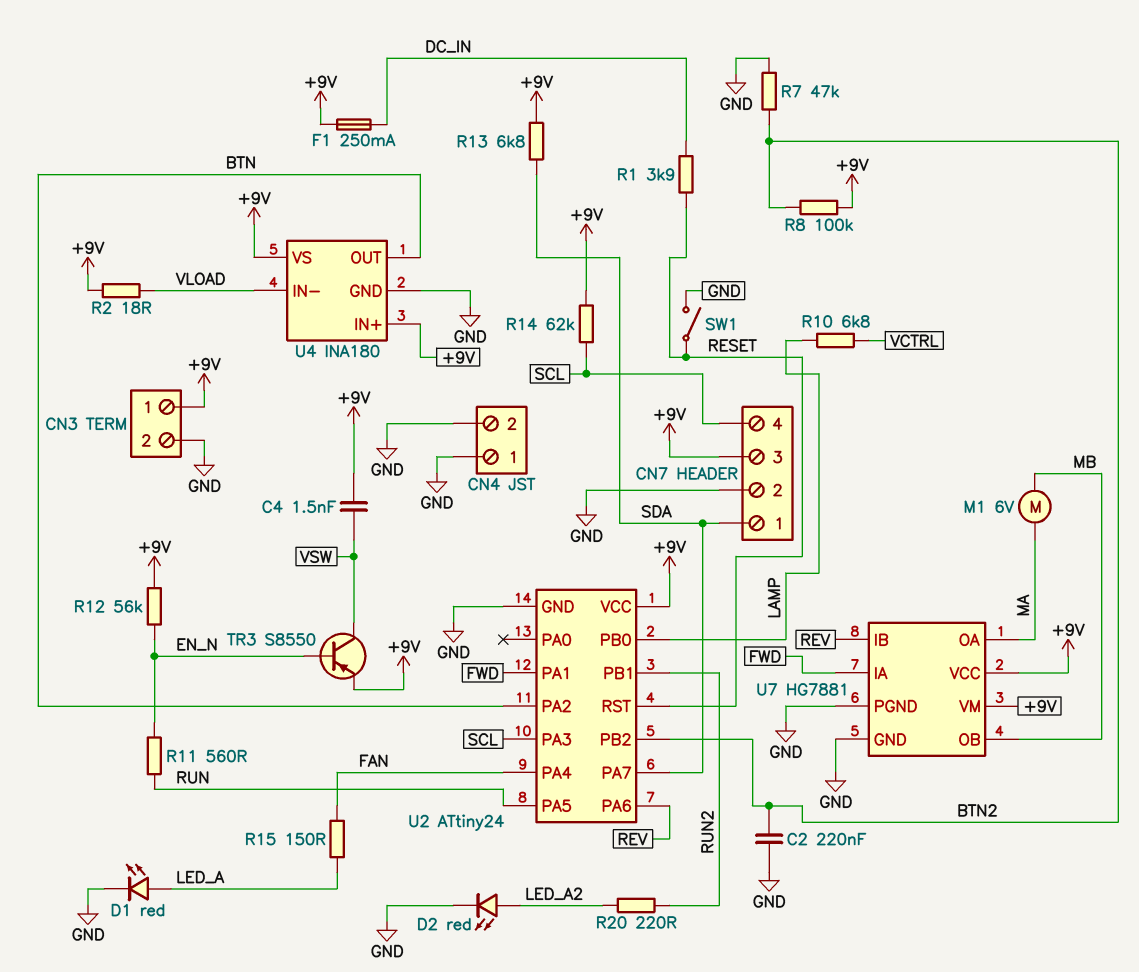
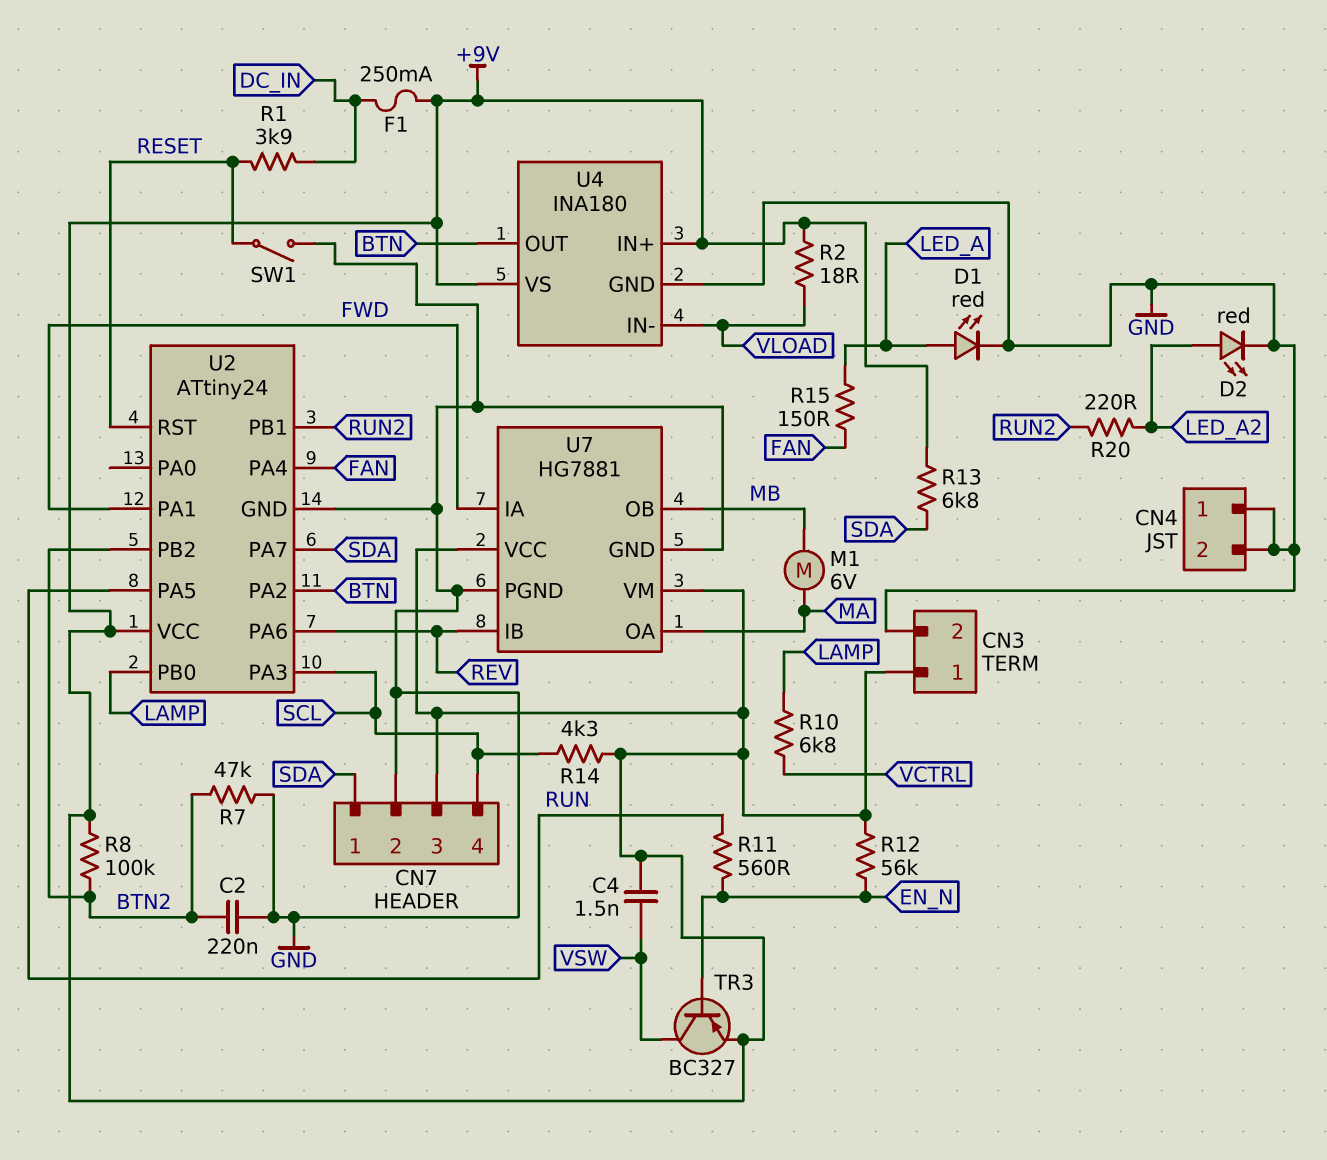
R14: 62k (+9V, SCL) -> 4.3k (+9V, SCL)
TR3: PNP S8550 (B EN_N, C VSW, E +9V) -> PNP BC327 (B EN_N, C VSW, E +9V)

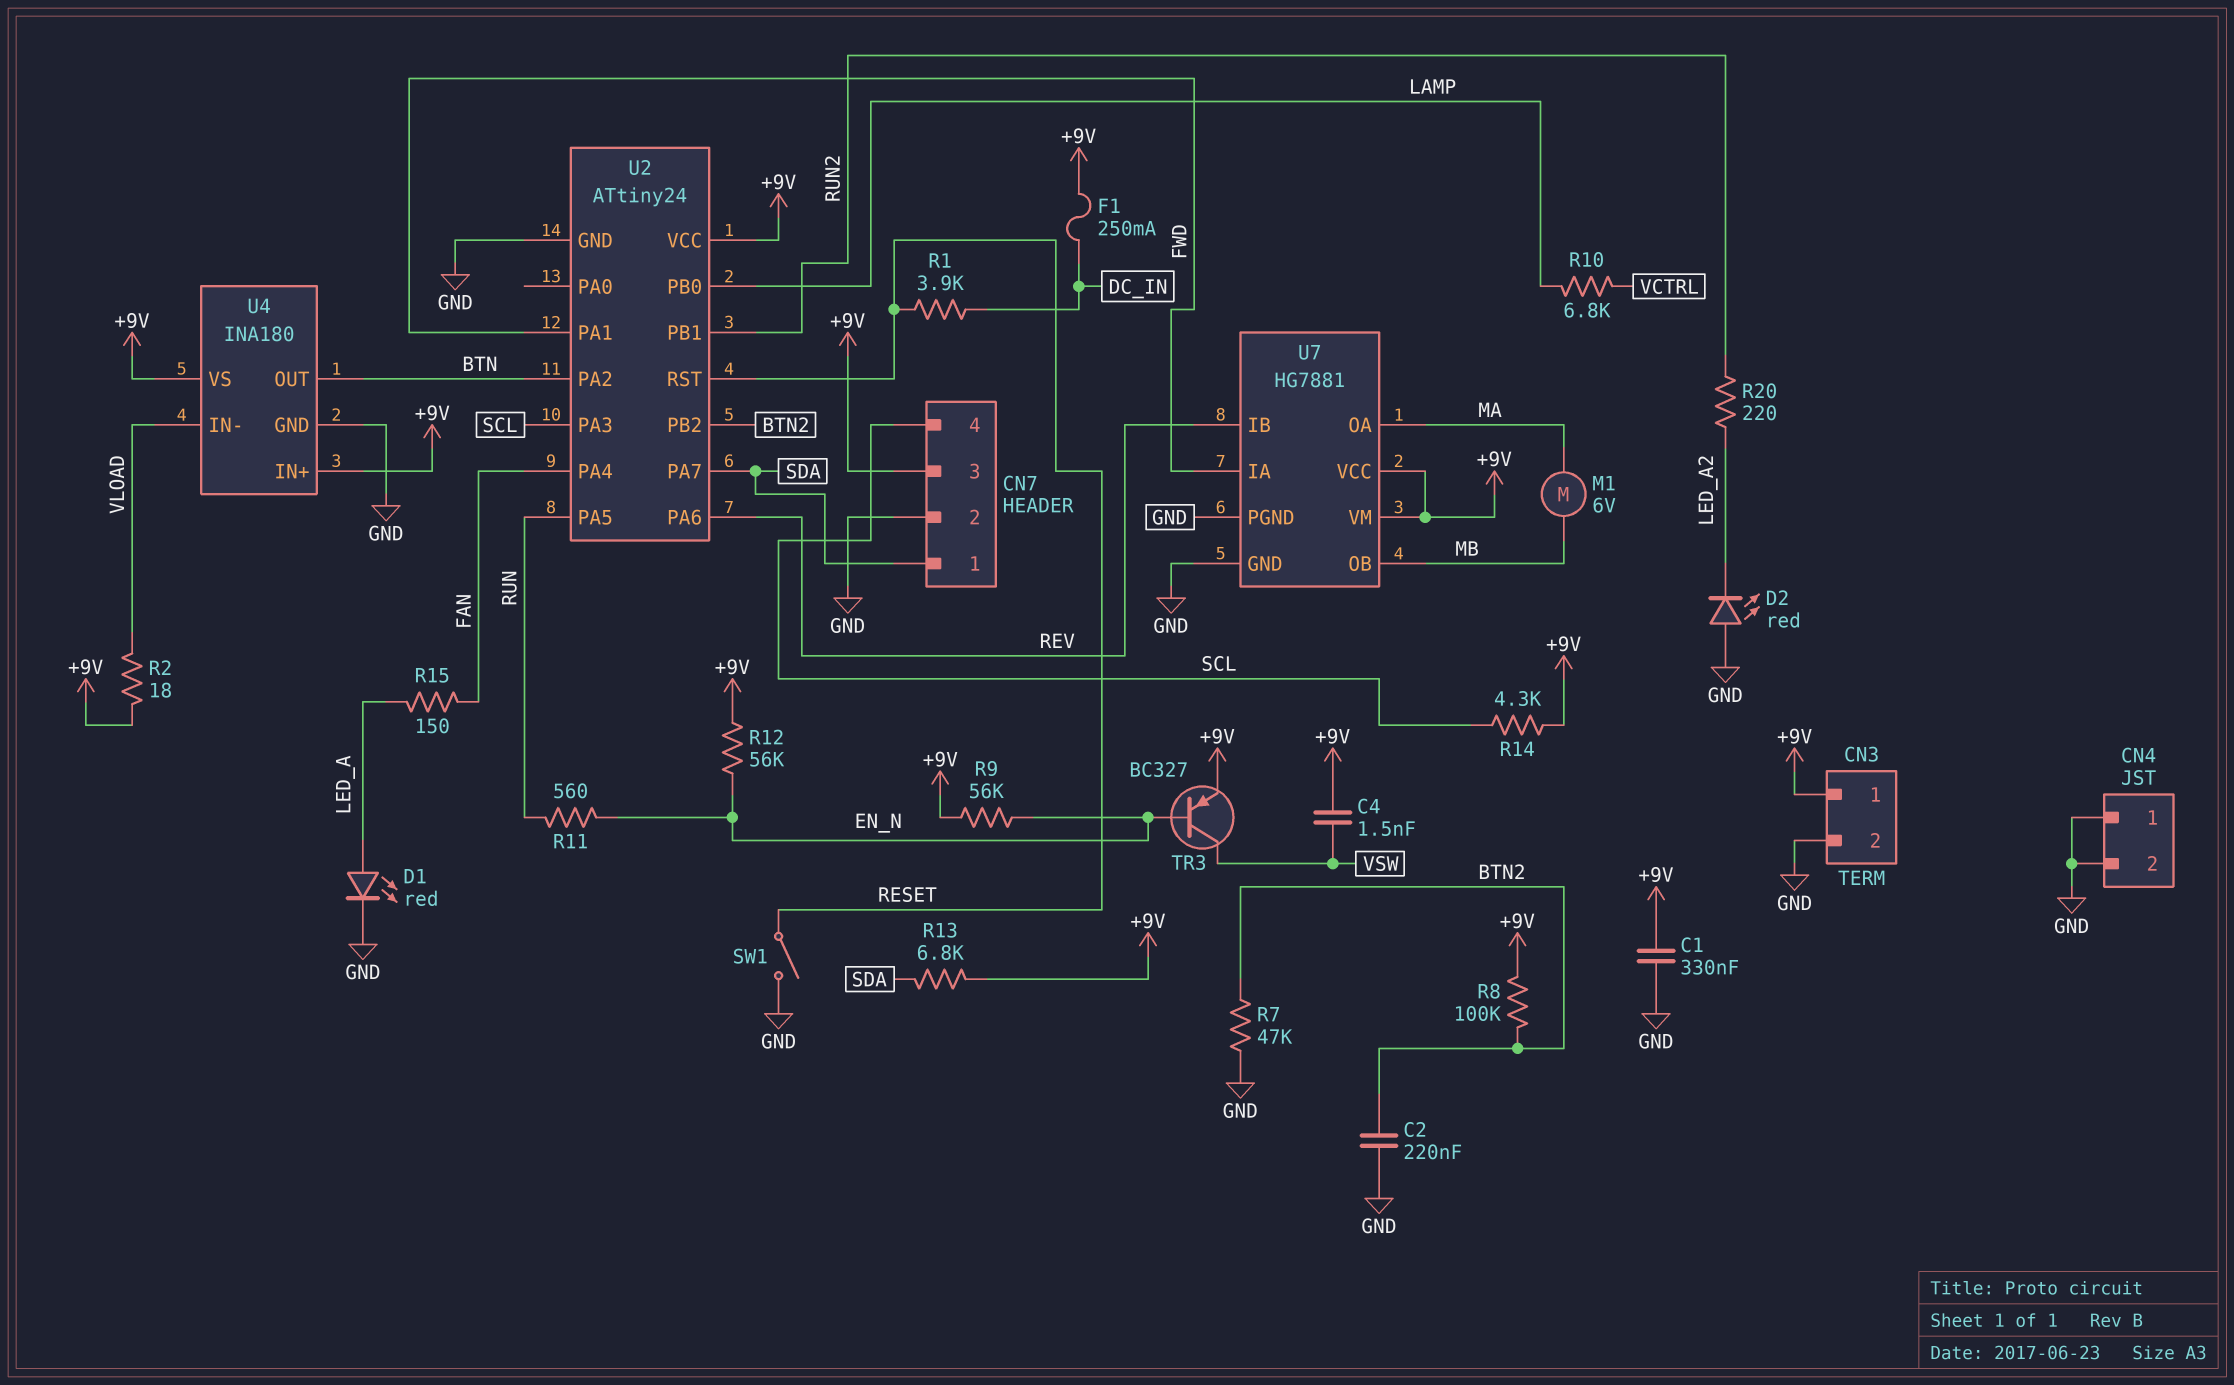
C1: none -> 330nF (+9V, GND)
D2: LED red (A LED_A2, K GND) -> LED red (A GND, K LED_A2)
R9: none -> 56k (+9V, EN_N)

